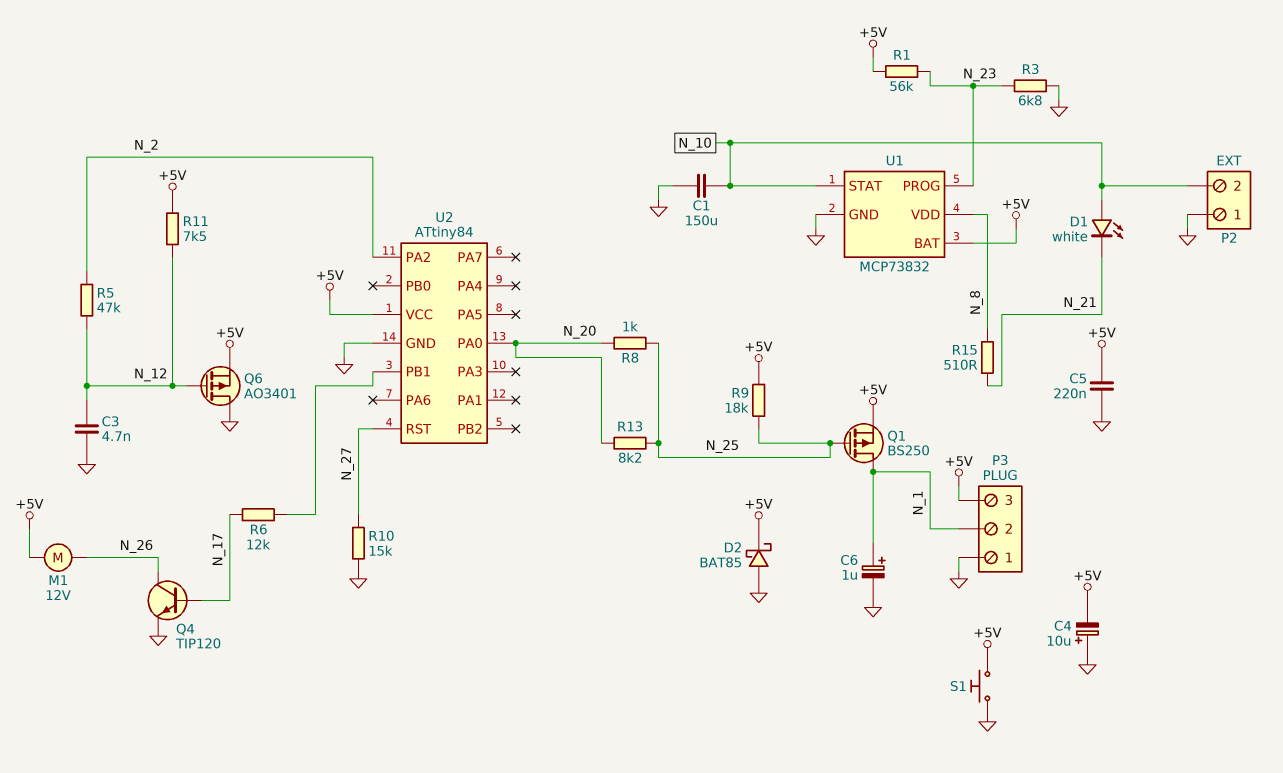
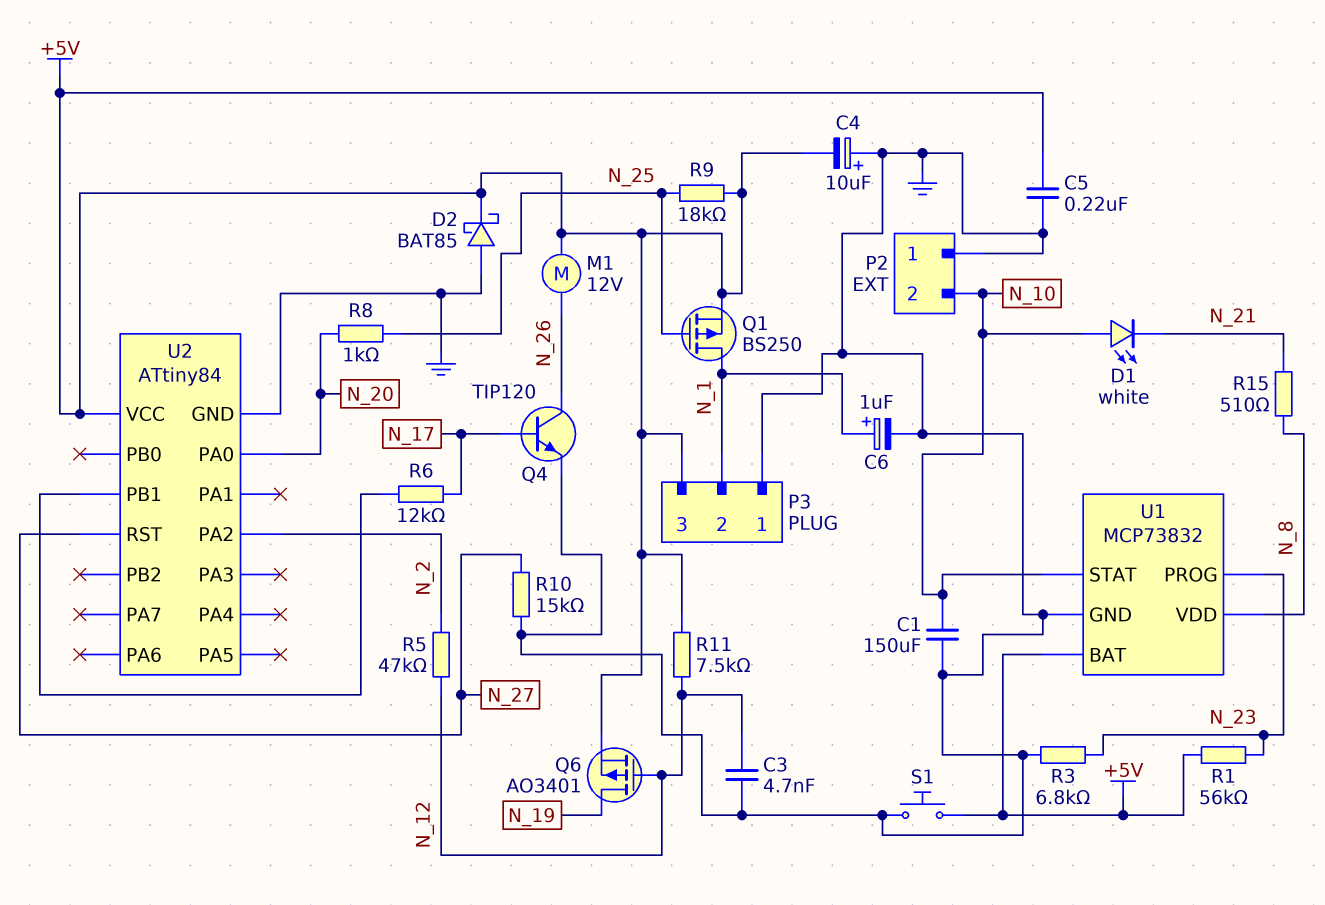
Q6: PMOS AO3401 (G N_12, D GND, S +5V) -> PMOS AO3401 (G N_12, D N_19, S +5V)
R13: 8.2k (N_20, N_25) -> none

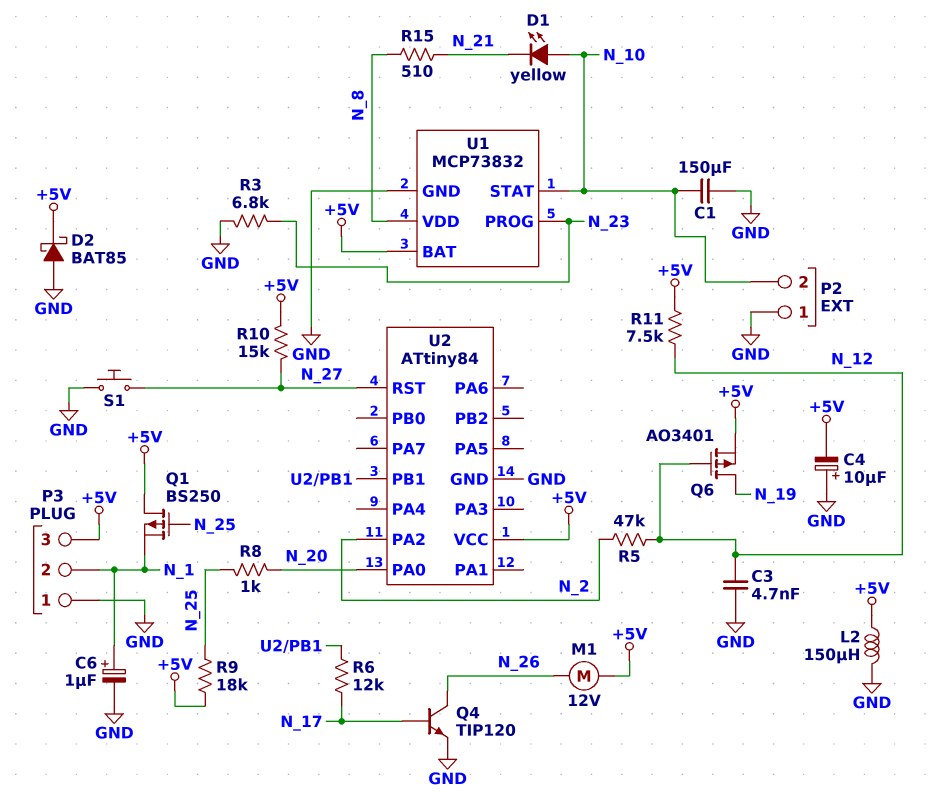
C5: 220nF (+5V, GND) -> none
D1: LED white (A N_10, K N_21) -> LED yellow (A N_10, K N_21)
L2: none -> 150uH (+5V, GND)
Q1: PMOS BS250 (G N_25, D N_1, S +5V) -> PMOS BS250 (G N_25, D +5V, S N_1)
R1: 56k (+5V, N_23) -> none
R10: 15k (GND, N_27) -> 15k (+5V, N_27)
S1: button (+5V, GND) -> button (GND, N_27)

